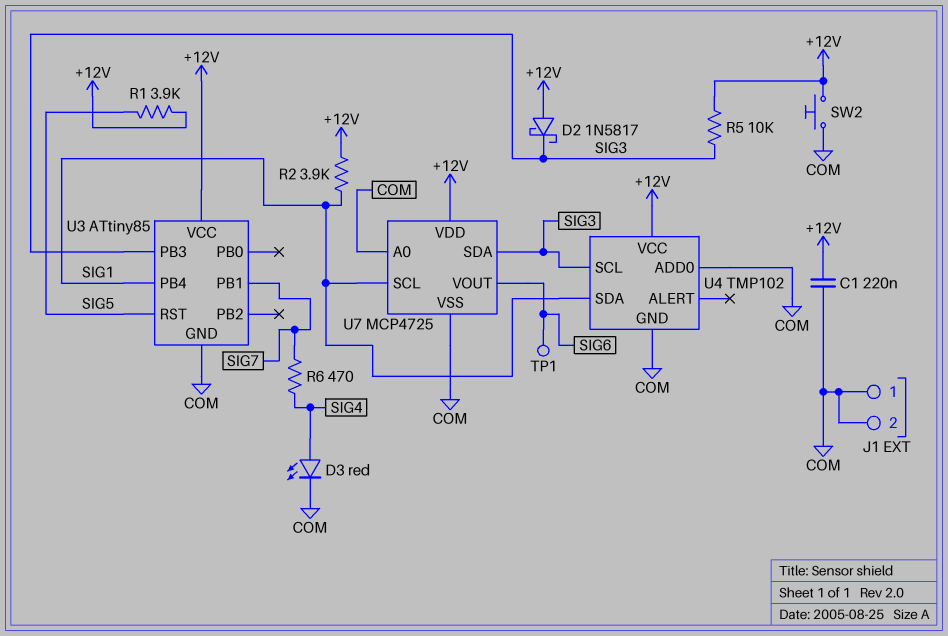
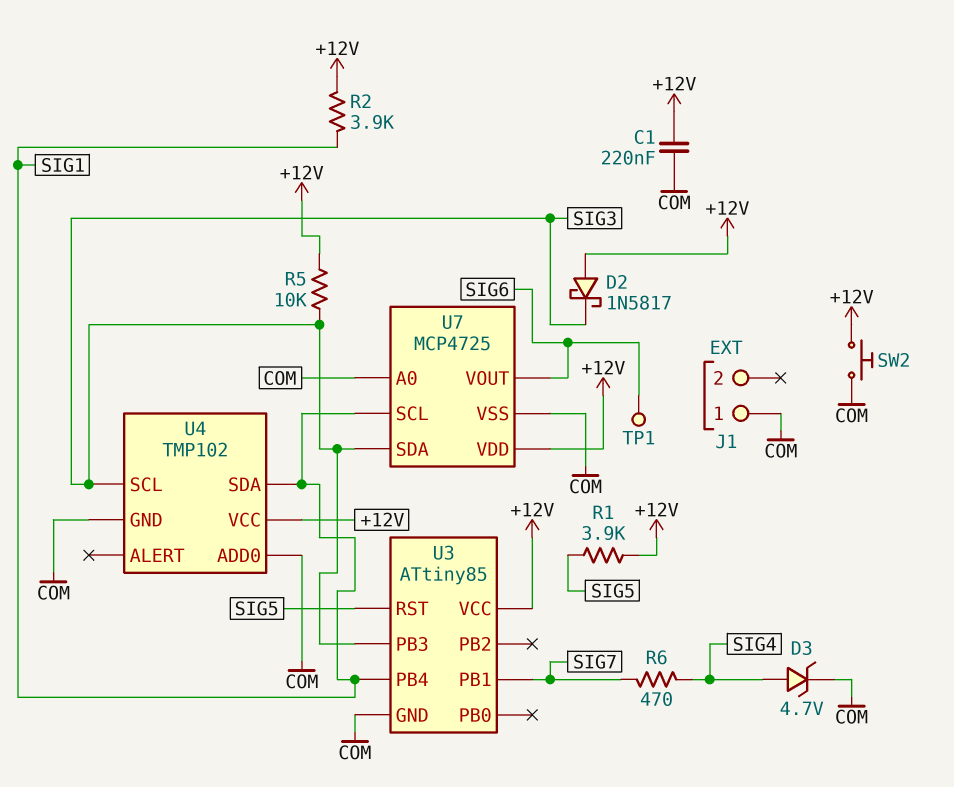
D3: LED red (A SIG4, K COM) -> zener 4.7V (A SIG4, K COM)
J1 pin 2: COM -> none

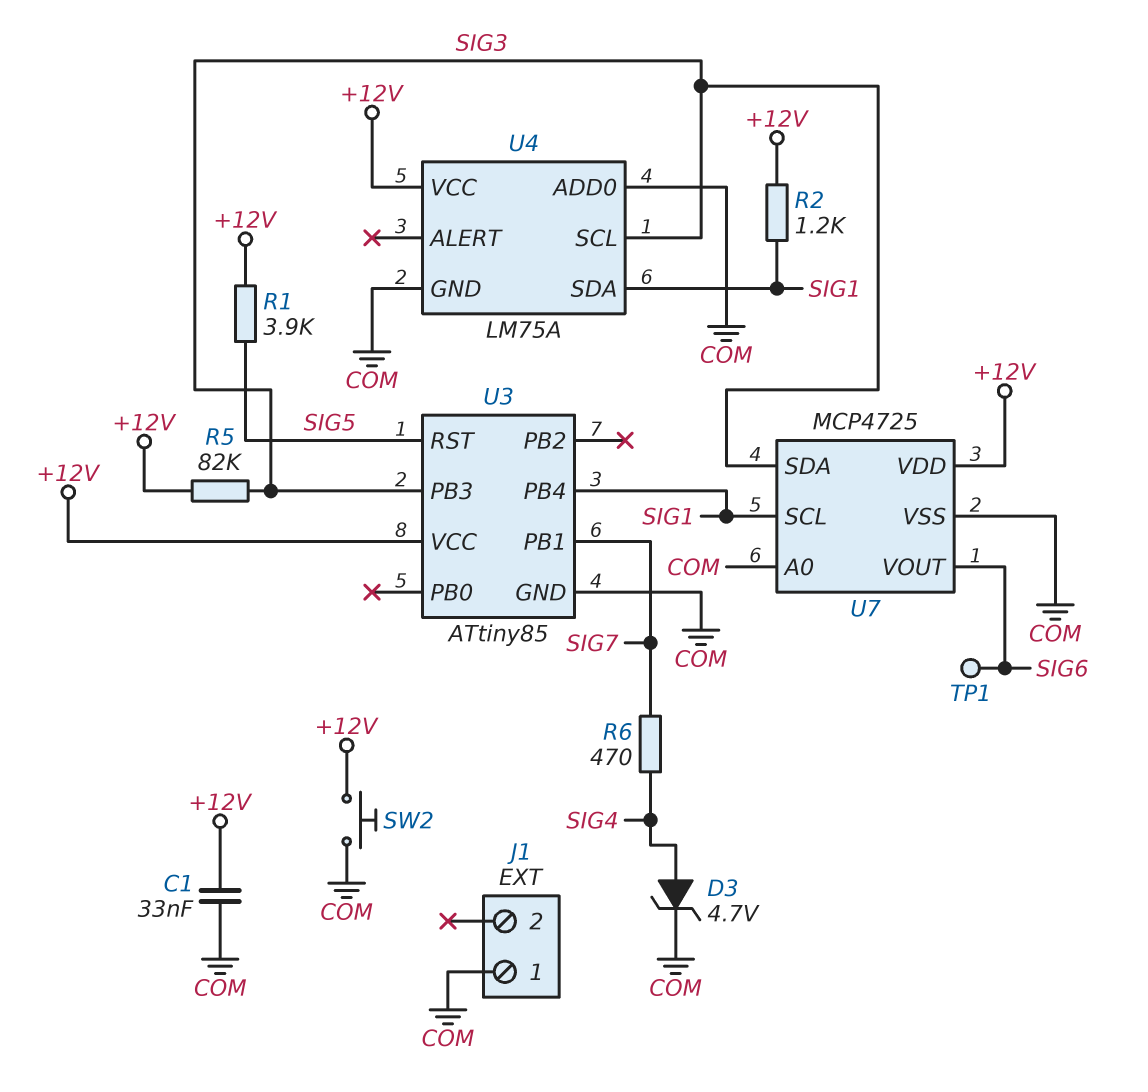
C1: 220nF (+12V, COM) -> 33nF (+12V, COM)
D2: schottky 1N5817 (A +12V, K SIG3) -> none
R2: 3.9k (+12V, SIG1) -> 1.2k (+12V, SIG1)
R5: 10k (+12V, SIG3) -> 82k (+12V, SIG3)
U4: TMP102 -> LM75A

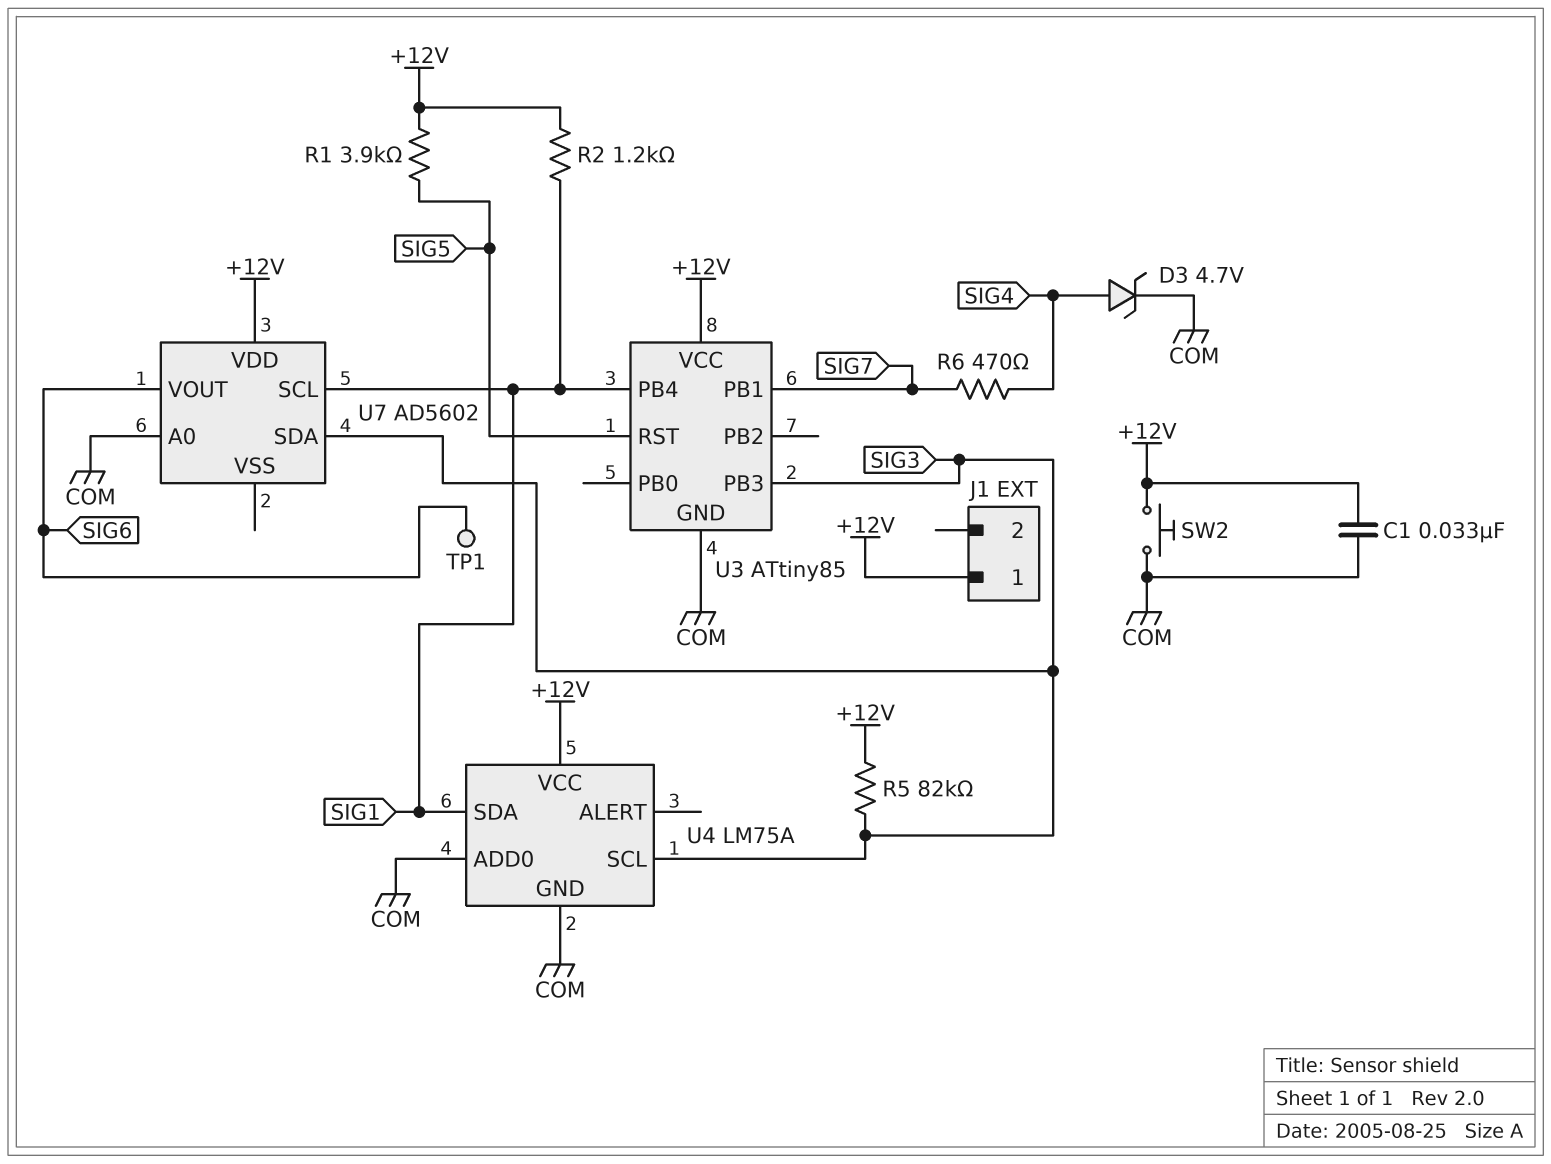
J1 pin 1: COM -> +12V
U7: MCP4725 -> AD5602
U7 pin VSS: COM -> none

